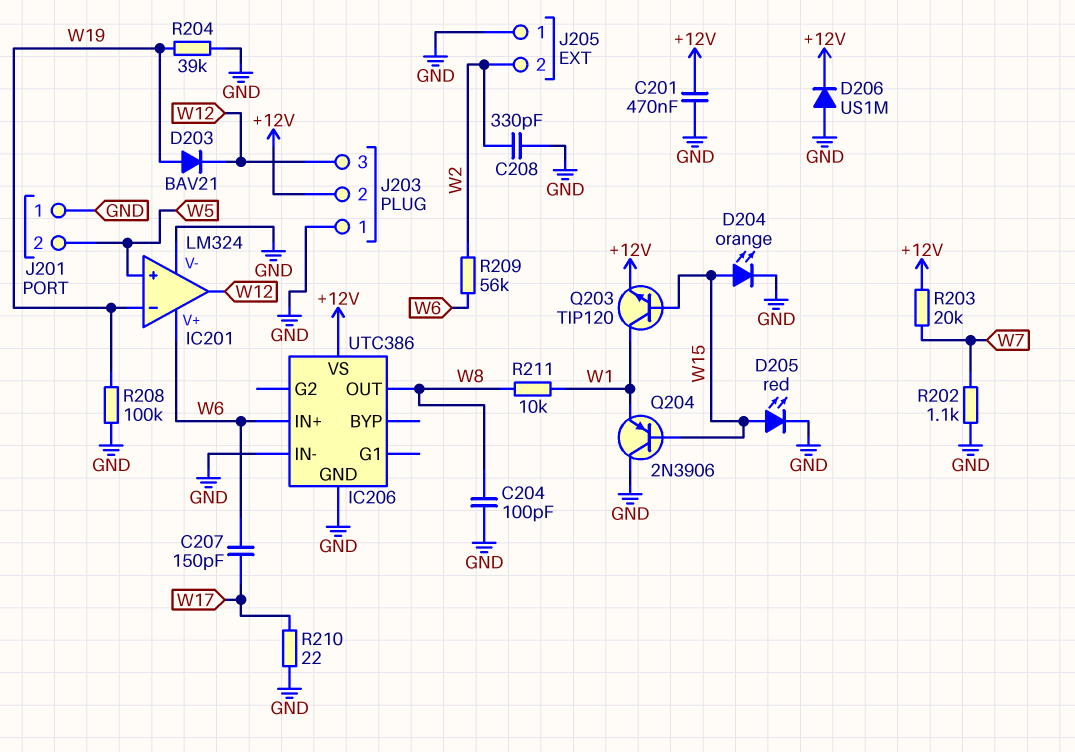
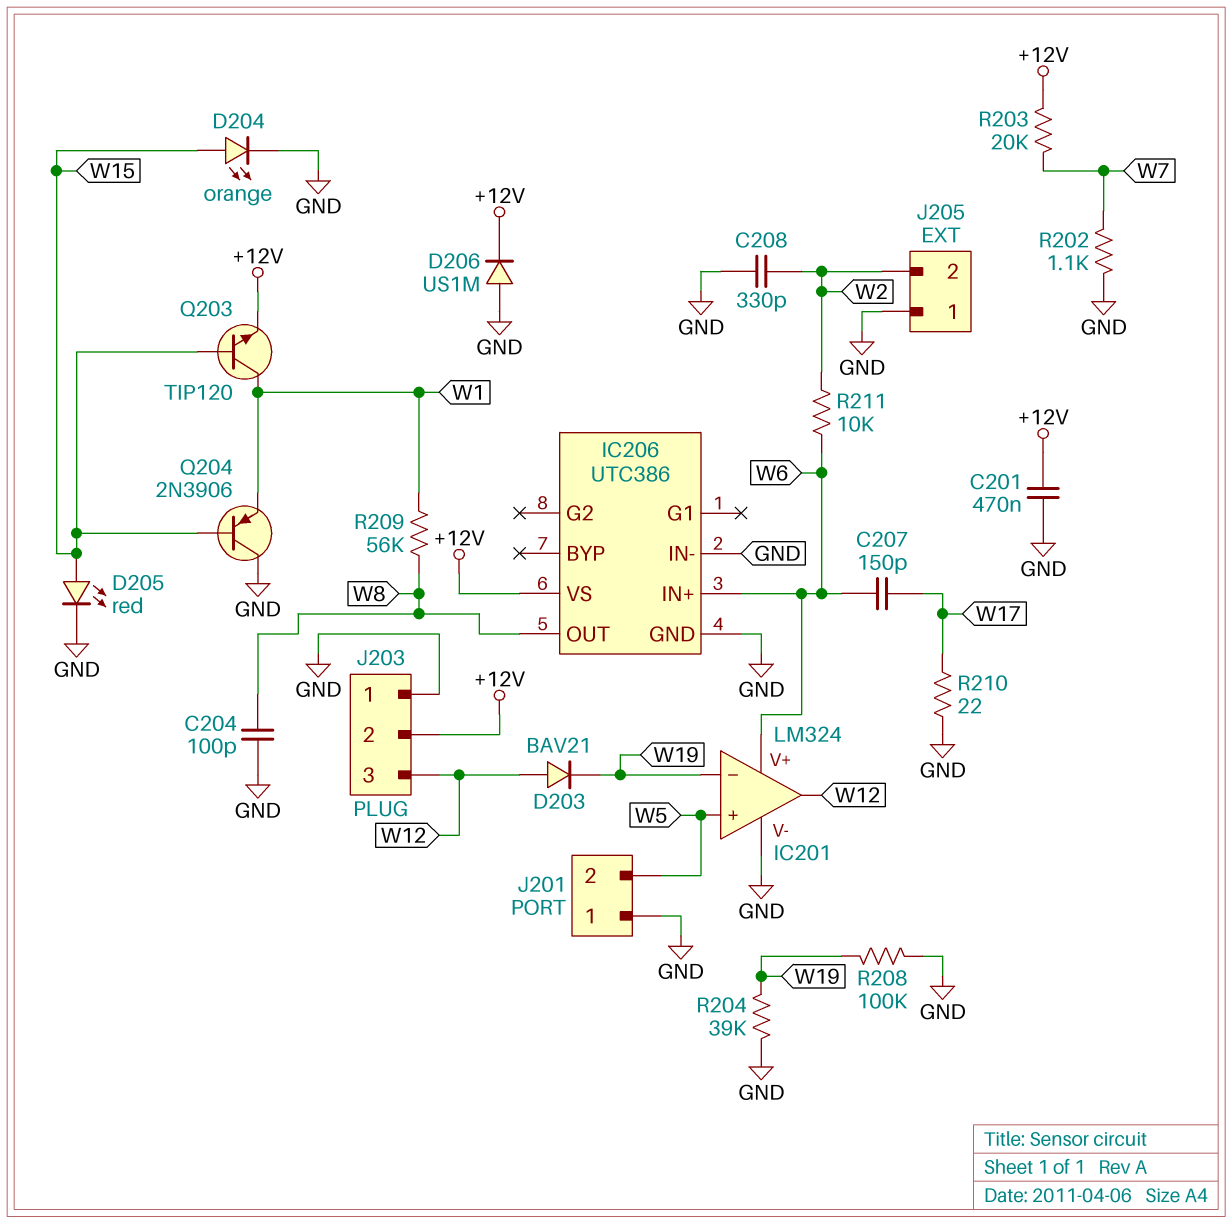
D203: diode BAV21 (A W19, K W12) -> diode BAV21 (A W12, K W19)
R209: 56k (W2, W6) -> 56k (W1, W8)
R211: 10k (W1, W8) -> 10k (W2, W6)

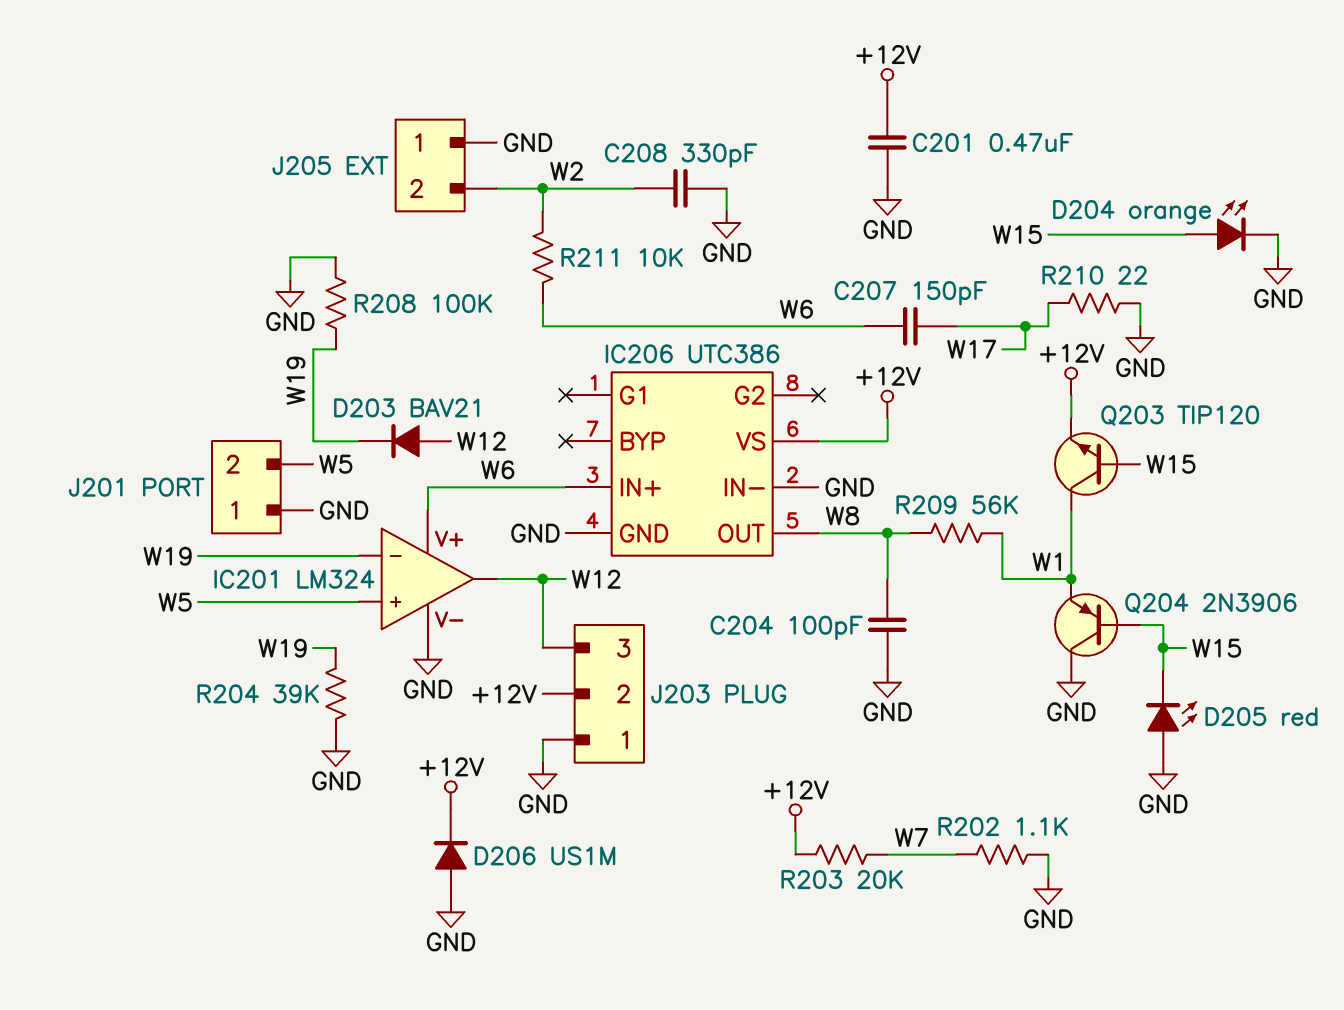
D205: LED red (A W15, K GND) -> LED red (A GND, K W15)

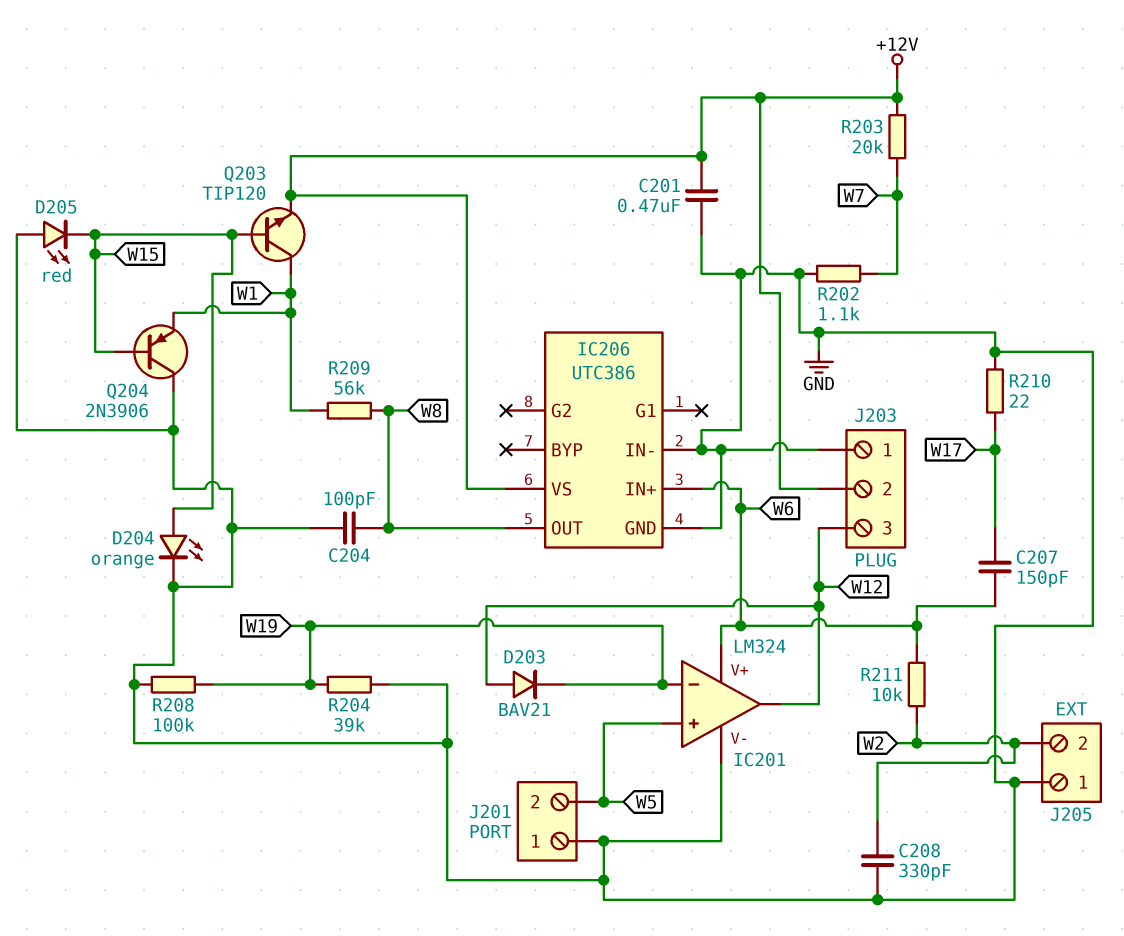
D206: diode US1M (A GND, K +12V) -> none

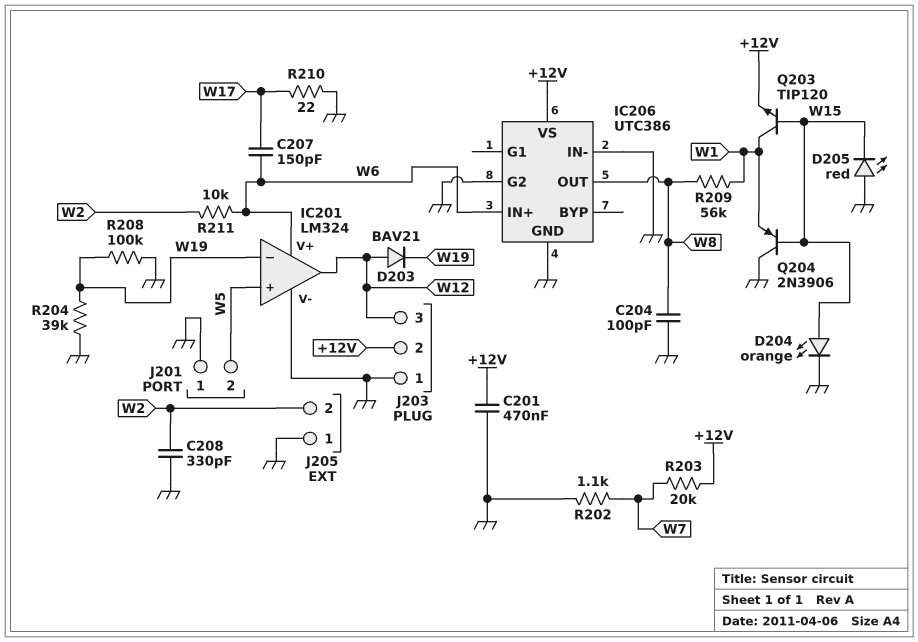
IC206 pin G2: none -> GND

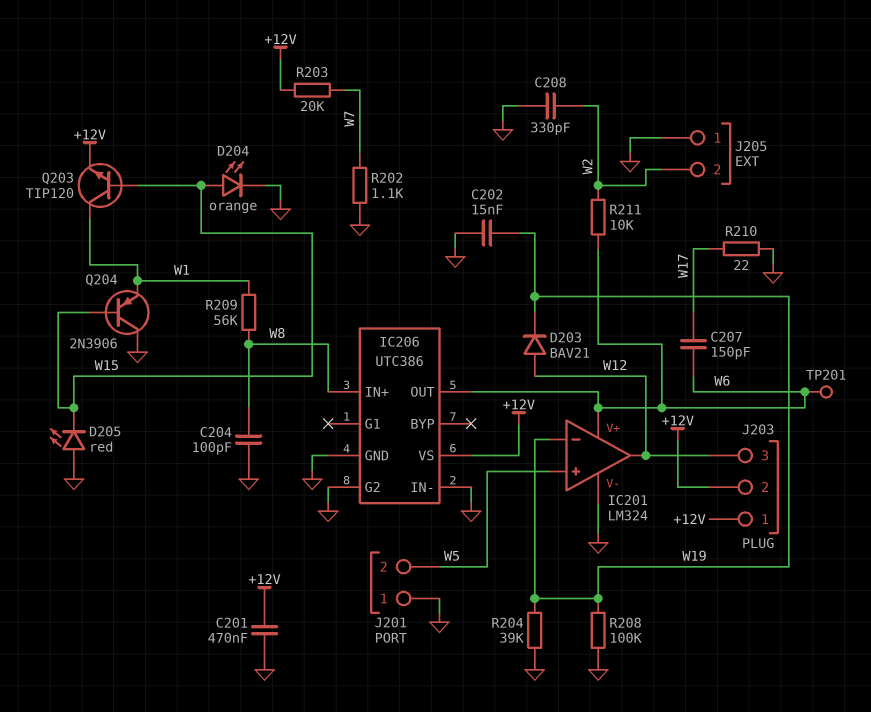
C202: none -> 15nF (GND, W19)
IC206 pin IN+: W6 -> W8
IC206 pin OUT: W8 -> W6
J203 pin 1: GND -> +12V
TP201: none -> test point (W6)

